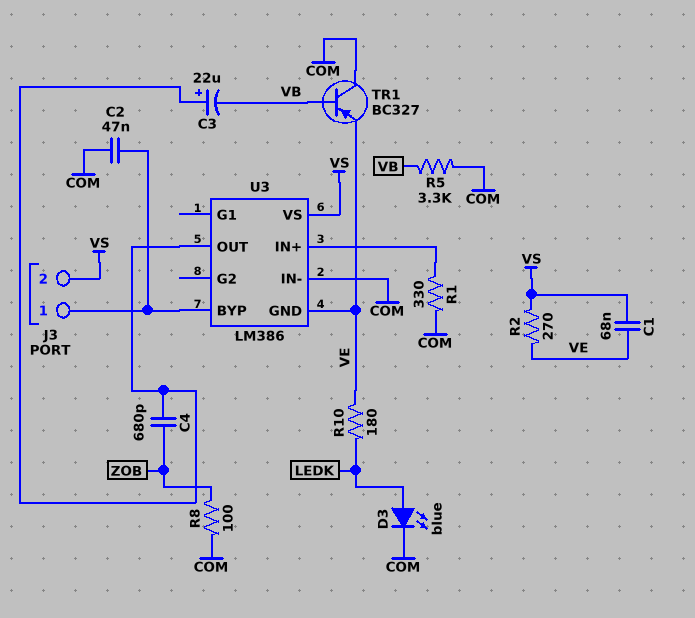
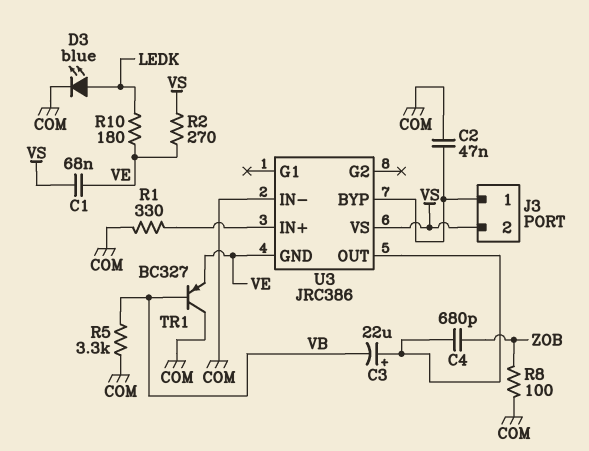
U3: LM386 -> JRC386

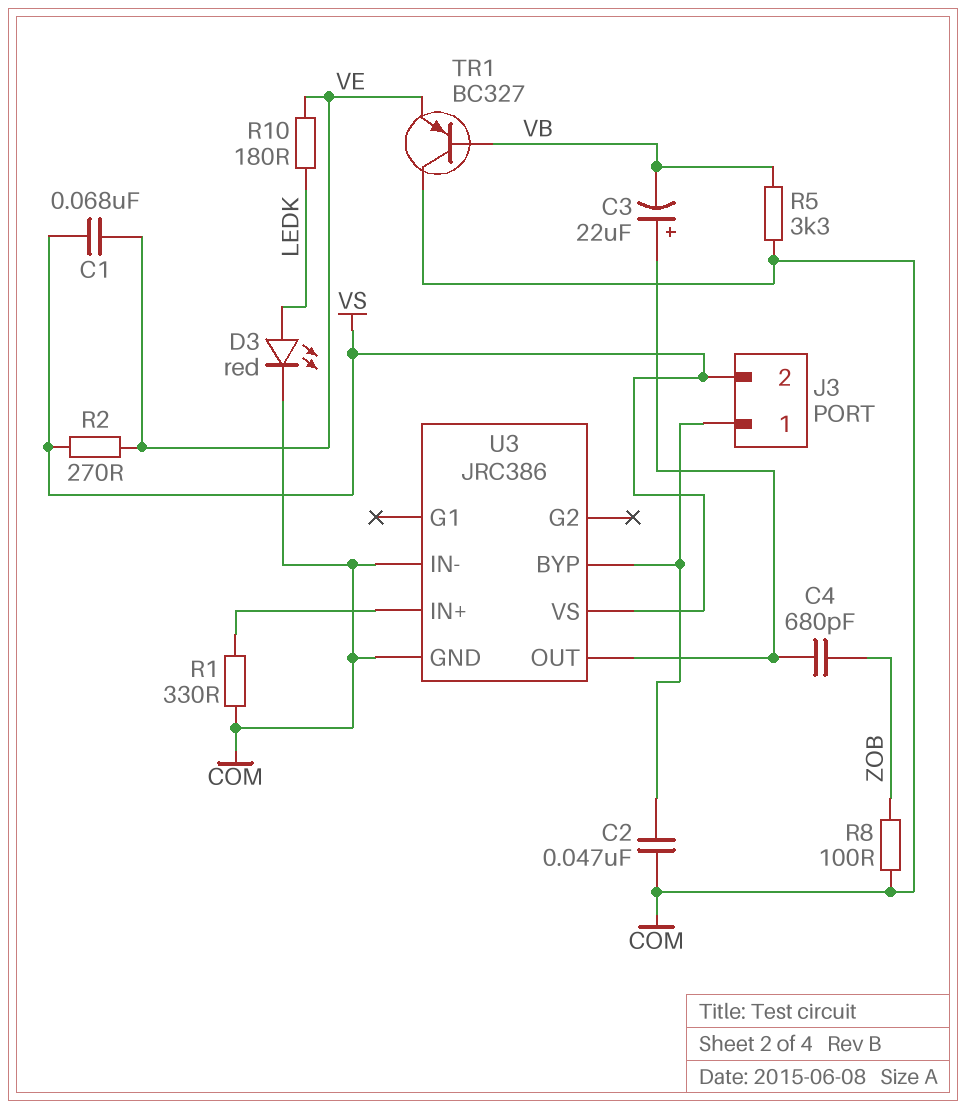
D3: LED blue (A LEDK, K COM) -> LED red (A LEDK, K COM)
U3 pin GND: VE -> COM

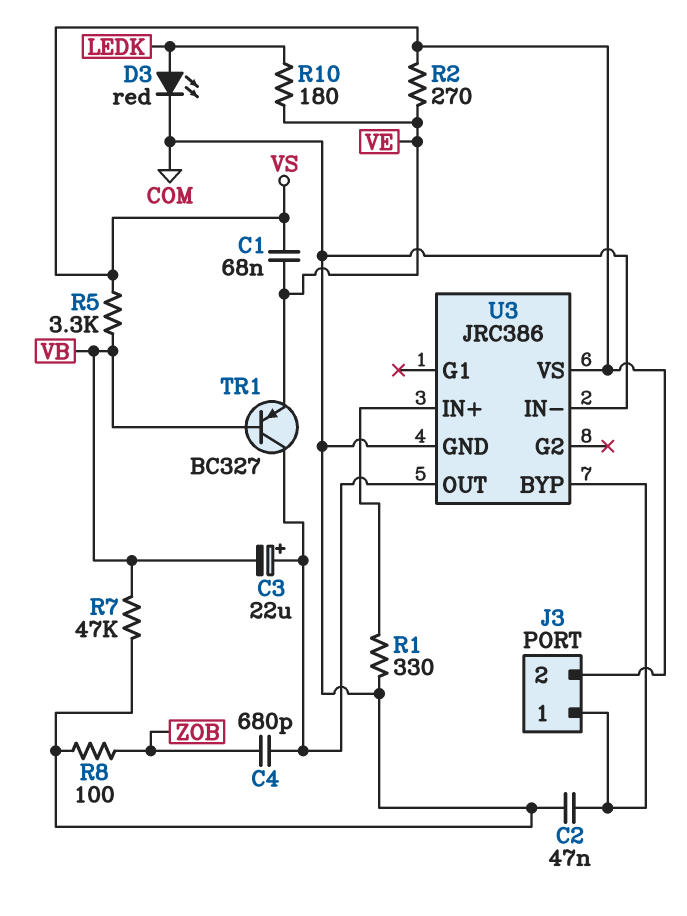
R5: 3.3k (COM, VB) -> 3.3k (VB, VS)
R7: none -> 47k (COM, VB)
TR1: PNP BC327 (B VB, C COM, E VE) -> PNP BC327 (B VB, C U3/OUT, E VE)

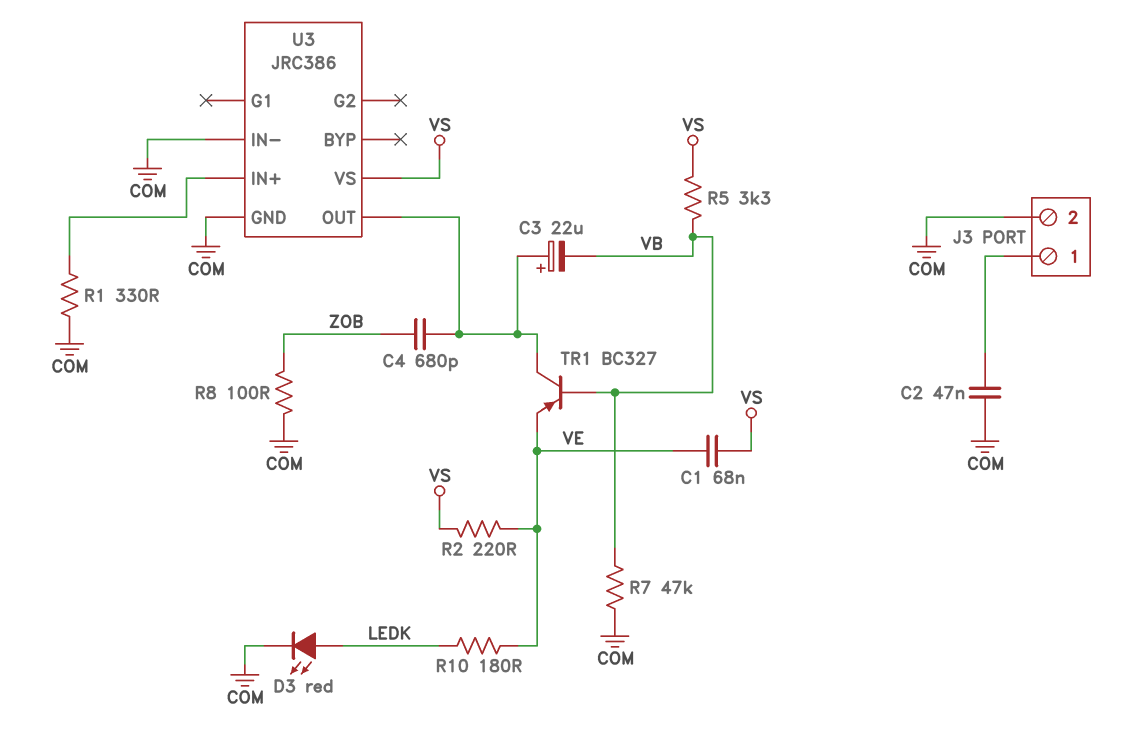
J3 pin 2: VS -> COM
R2: 270 (VE, VS) -> 220 (VE, VS)
U3 pin BYP: J3/1 -> none

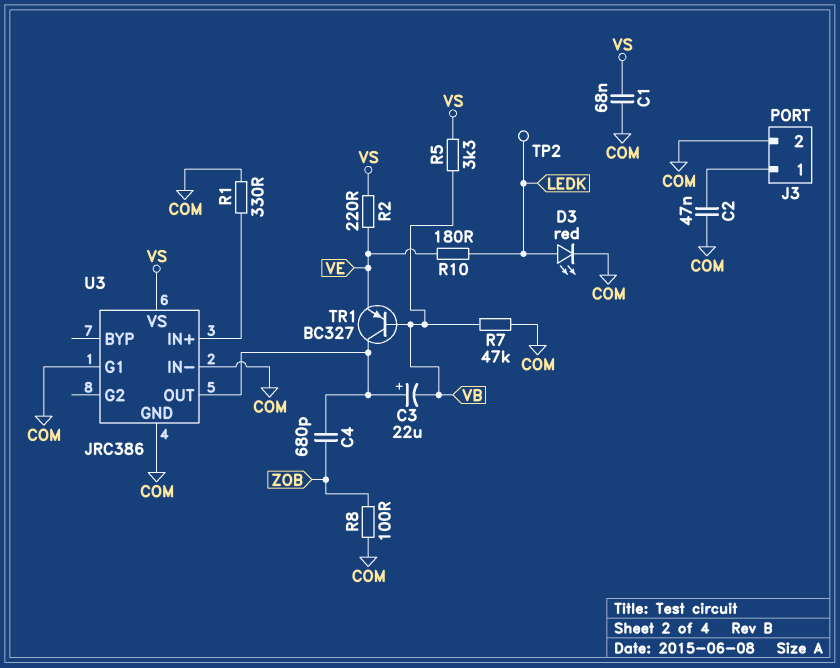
C1: 68nF (VE, VS) -> 68nF (COM, VS)
TP2: none -> test point (LEDK)
U3 pin G1: none -> COM

